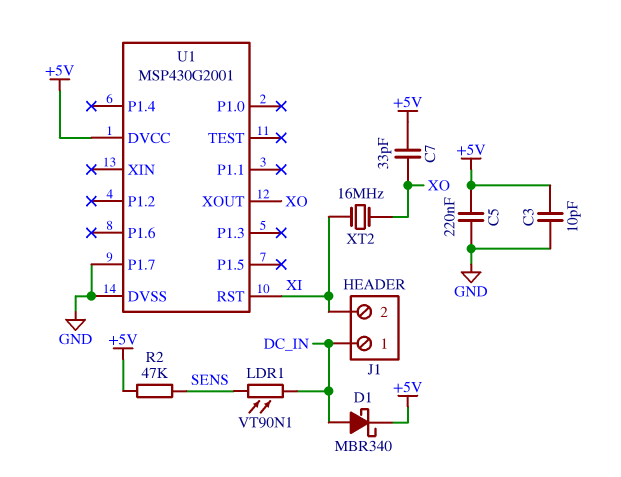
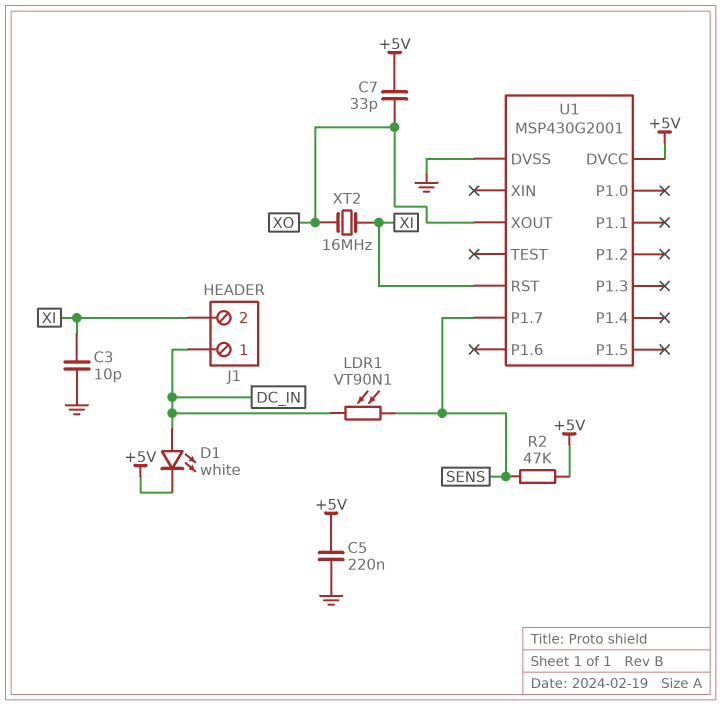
C3: 10pF (+5V, GND) -> 10pF (GND, XI)
D1: schottky MBR340 (A DC_IN, K +5V) -> LED white (A DC_IN, K +5V)
U1 pin P1.7: GND -> SENS

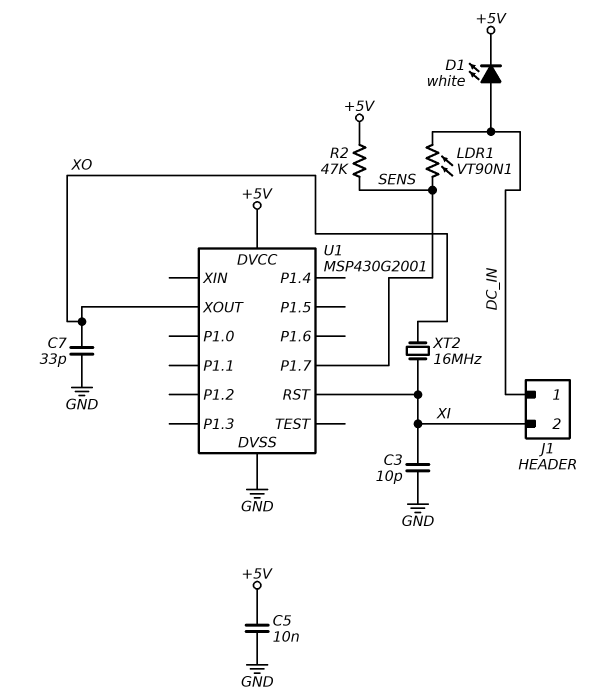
C5: 220nF (+5V, GND) -> 10nF (+5V, GND)
C7: 33pF (+5V, XO) -> 33pF (GND, XO)

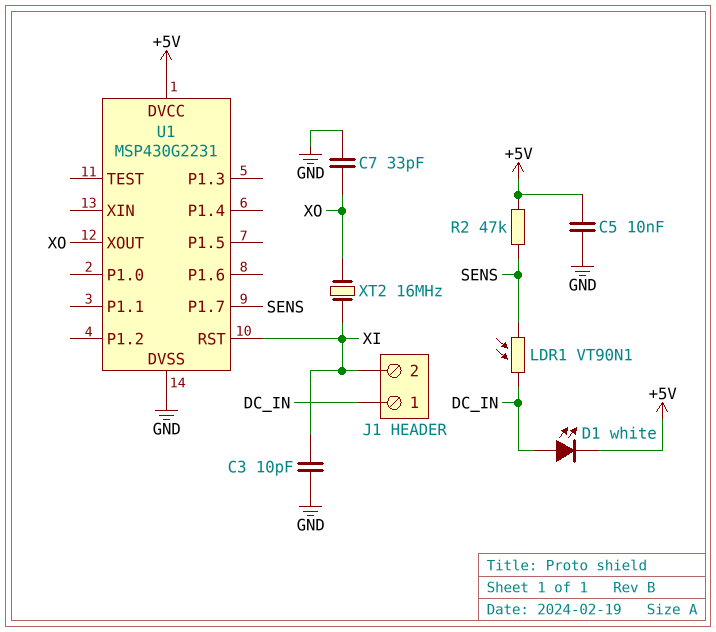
U1: MSP430G2001 -> MSP430G2231

